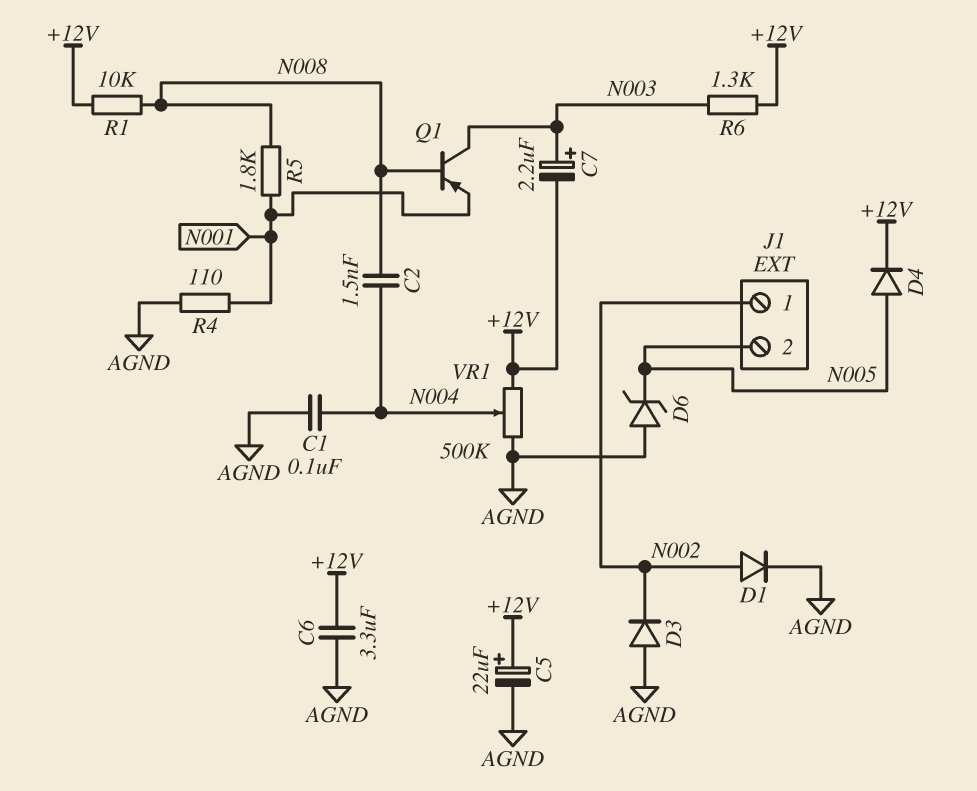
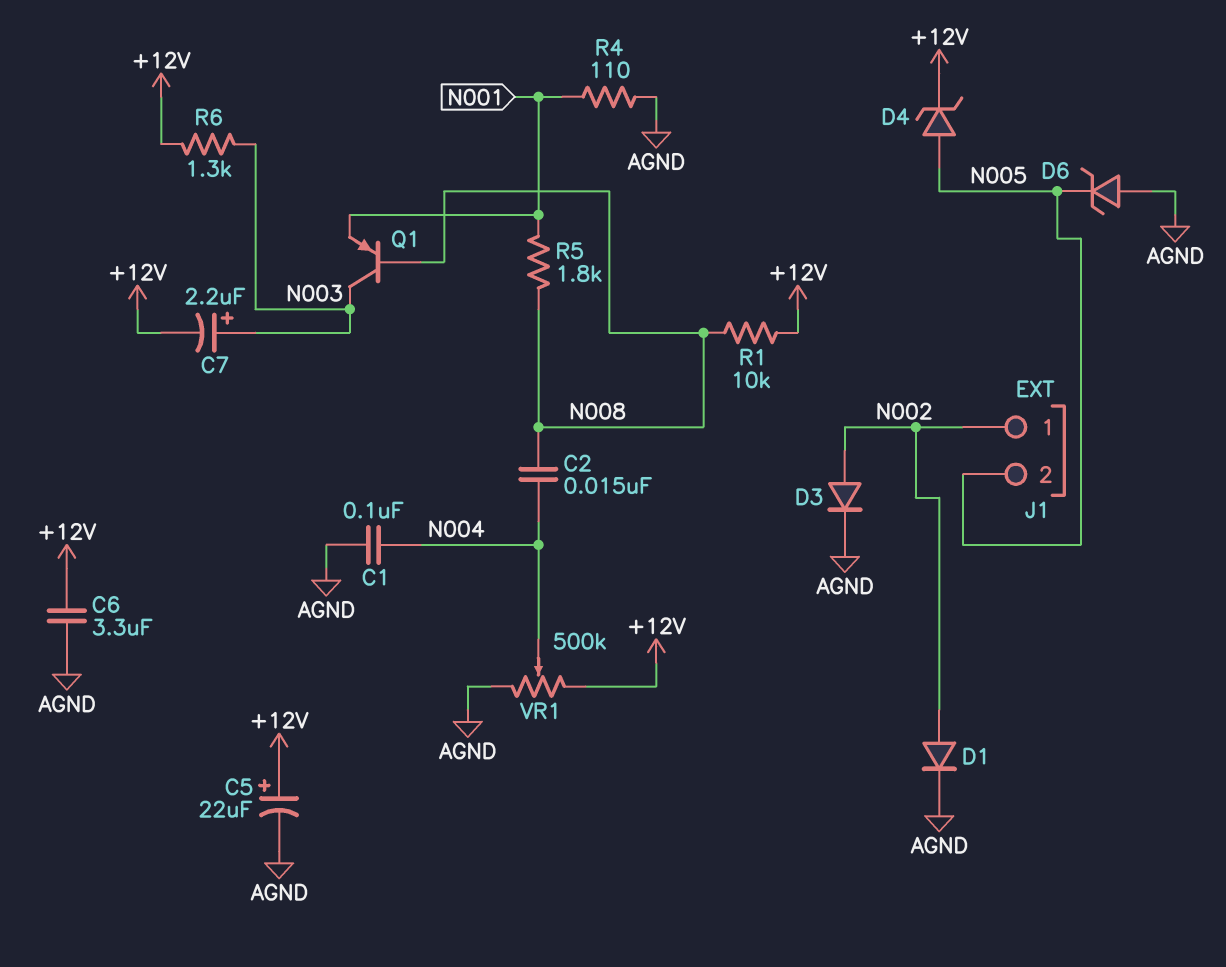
C2: 1.5nF (N004, N008) -> 15nF (N004, N008)
D3: diode (A AGND, K N002) -> diode (A N002, K AGND)
D4: diode (A N005, K +12V) -> zener (A N005, K +12V)

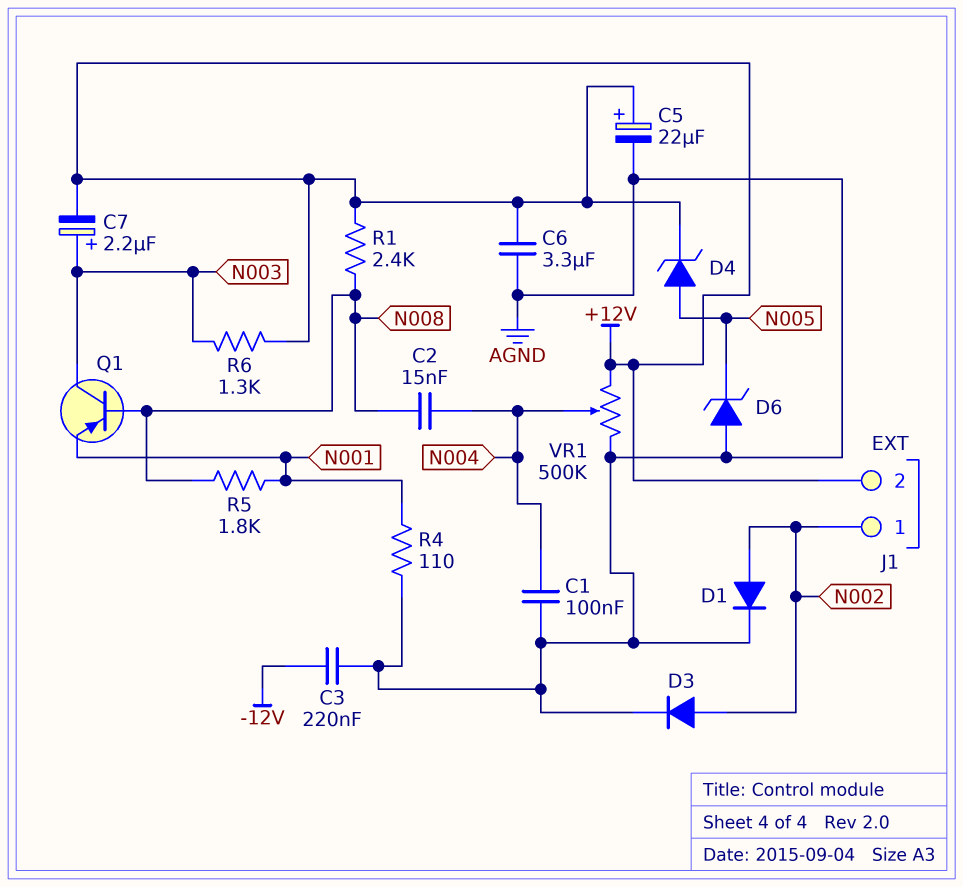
C3: none -> 220nF (-12V, AGND)
J1 pin 2: N005 -> +12V
R1: 10k (+12V, N008) -> 2.4k (+12V, N008)

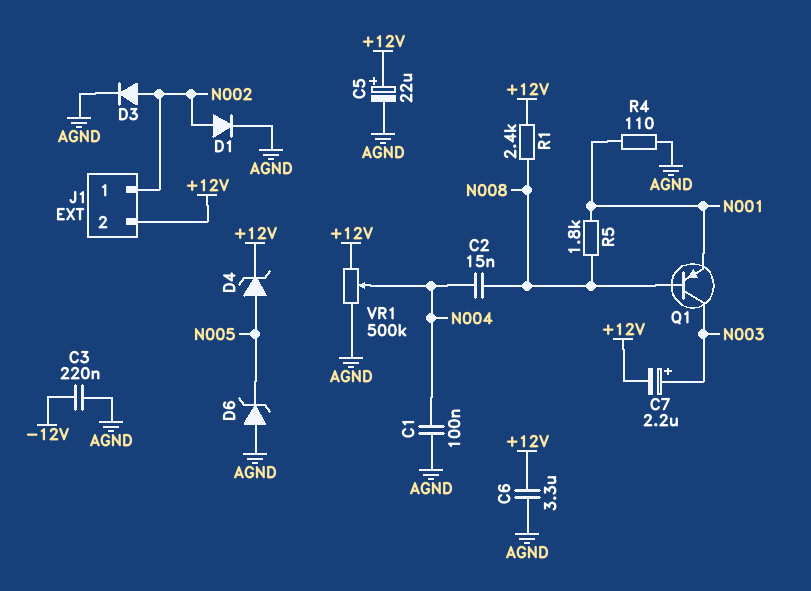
R6: 1.3k (+12V, N003) -> none

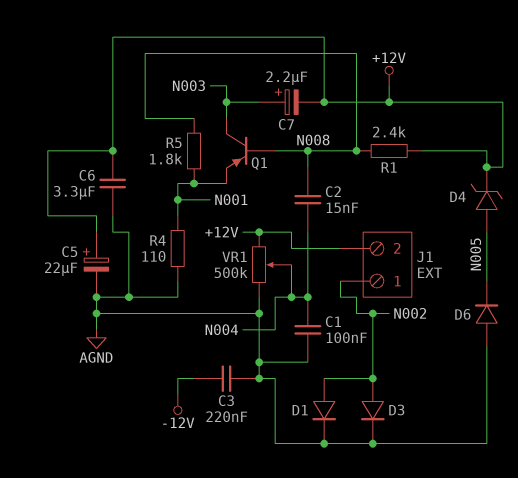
D6: zener (A AGND, K N005) -> diode (A AGND, K N005)

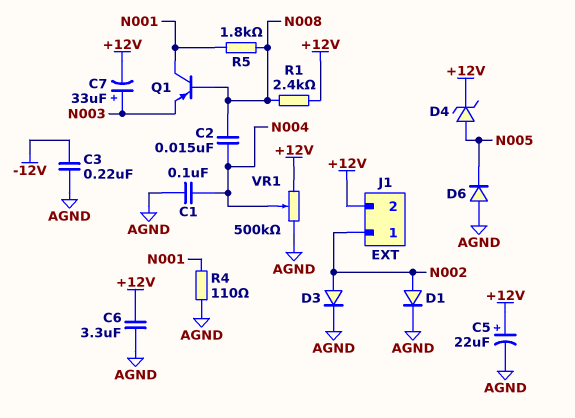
C7: 2.2uF (plus N003, minus +12V) -> 33uF (plus N003, minus +12V)
Q1: PNP (B N008, C N003, E N001) -> PNP (B N008, C N001, E N003)

